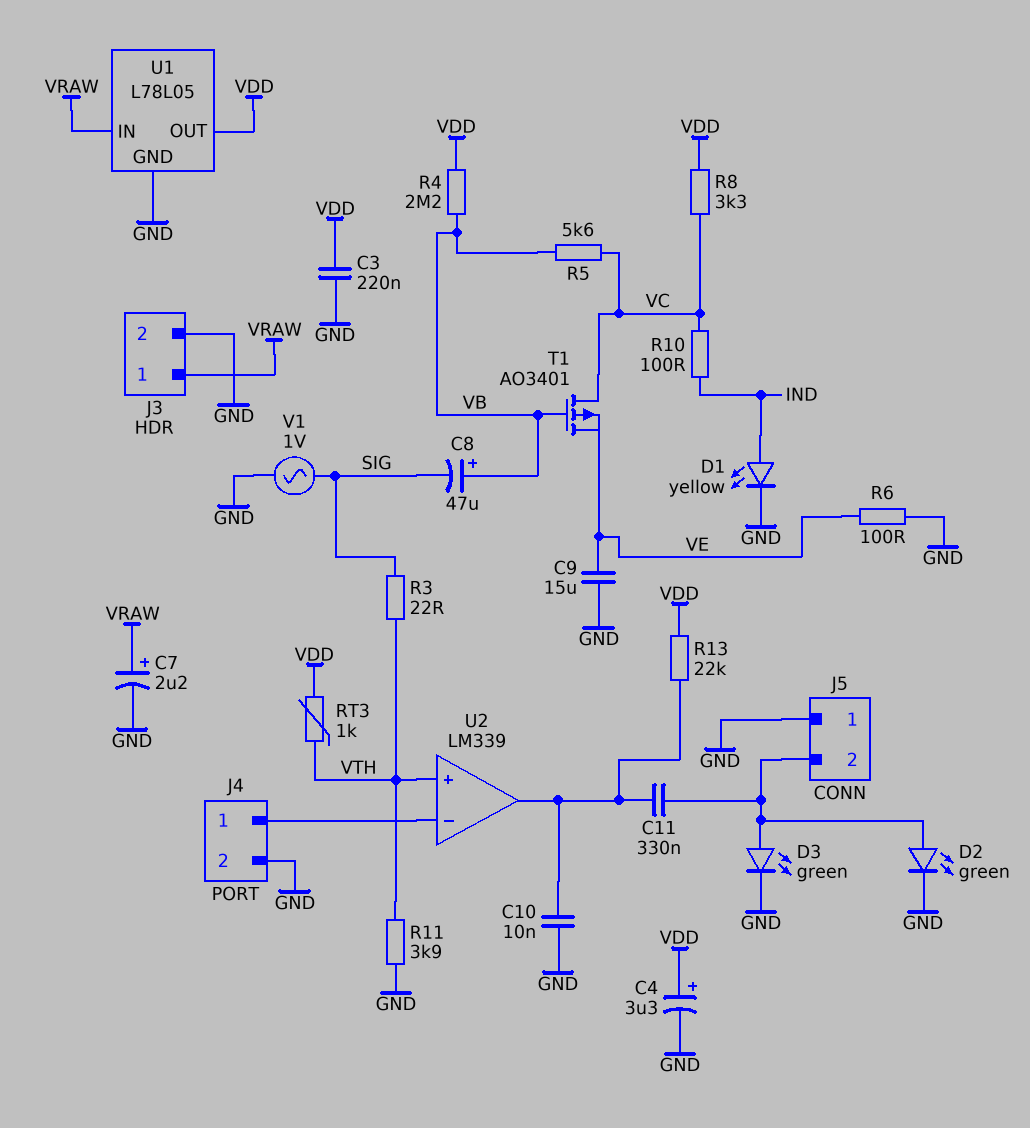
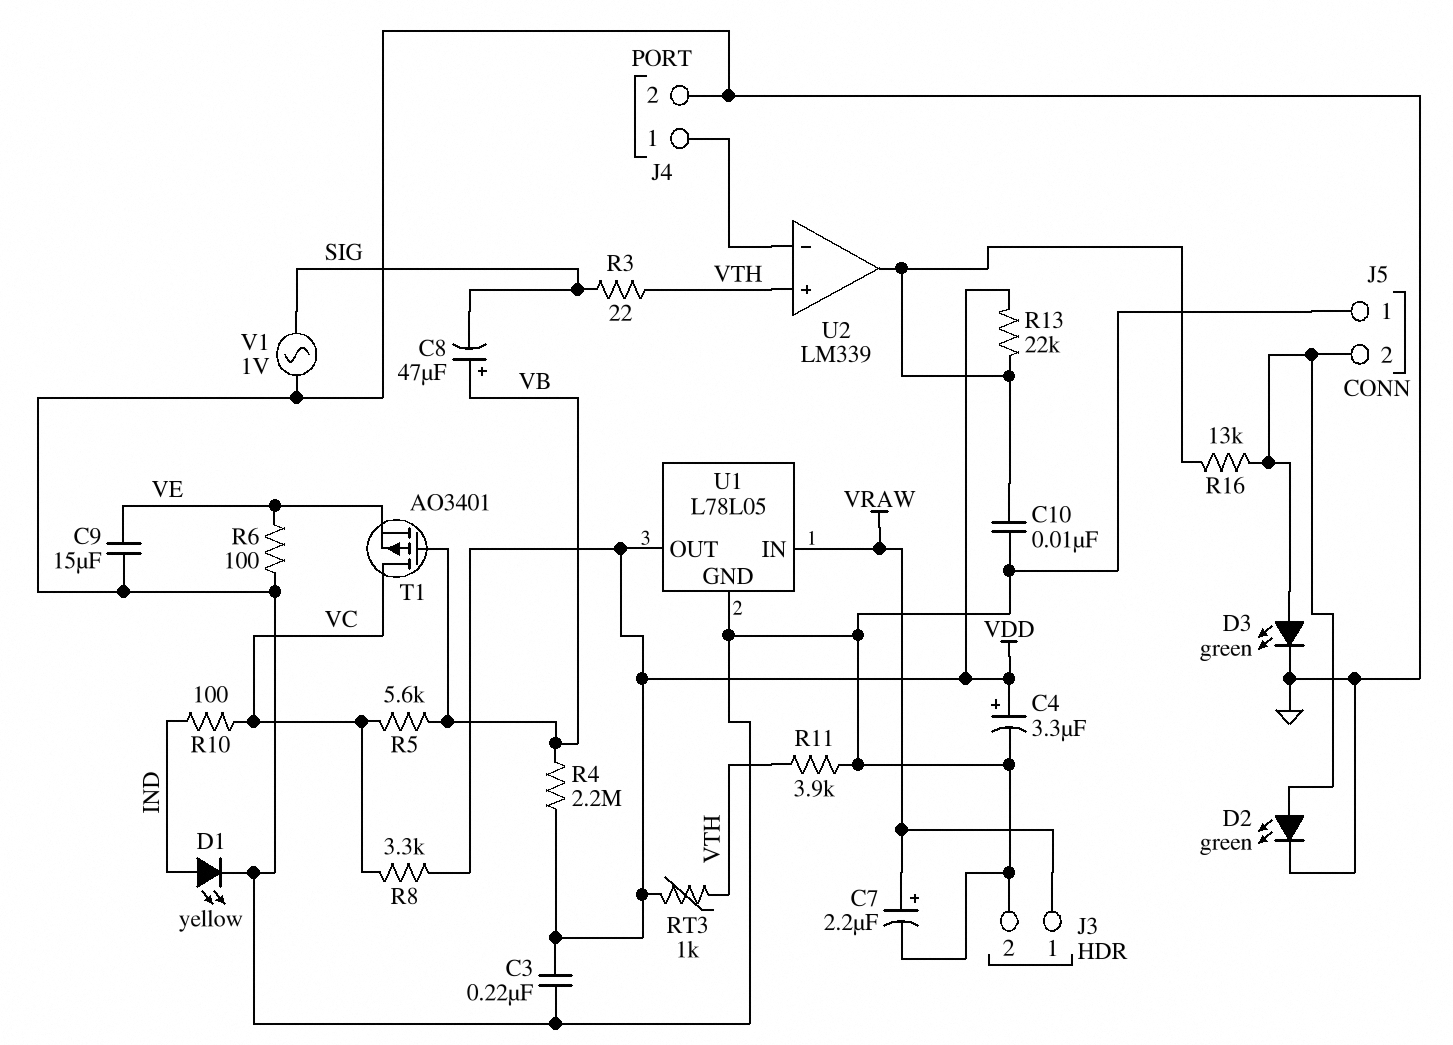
C11: 330nF (J5/2, U2/out) -> none
R16: none -> 13k (J5/2, U2/out)

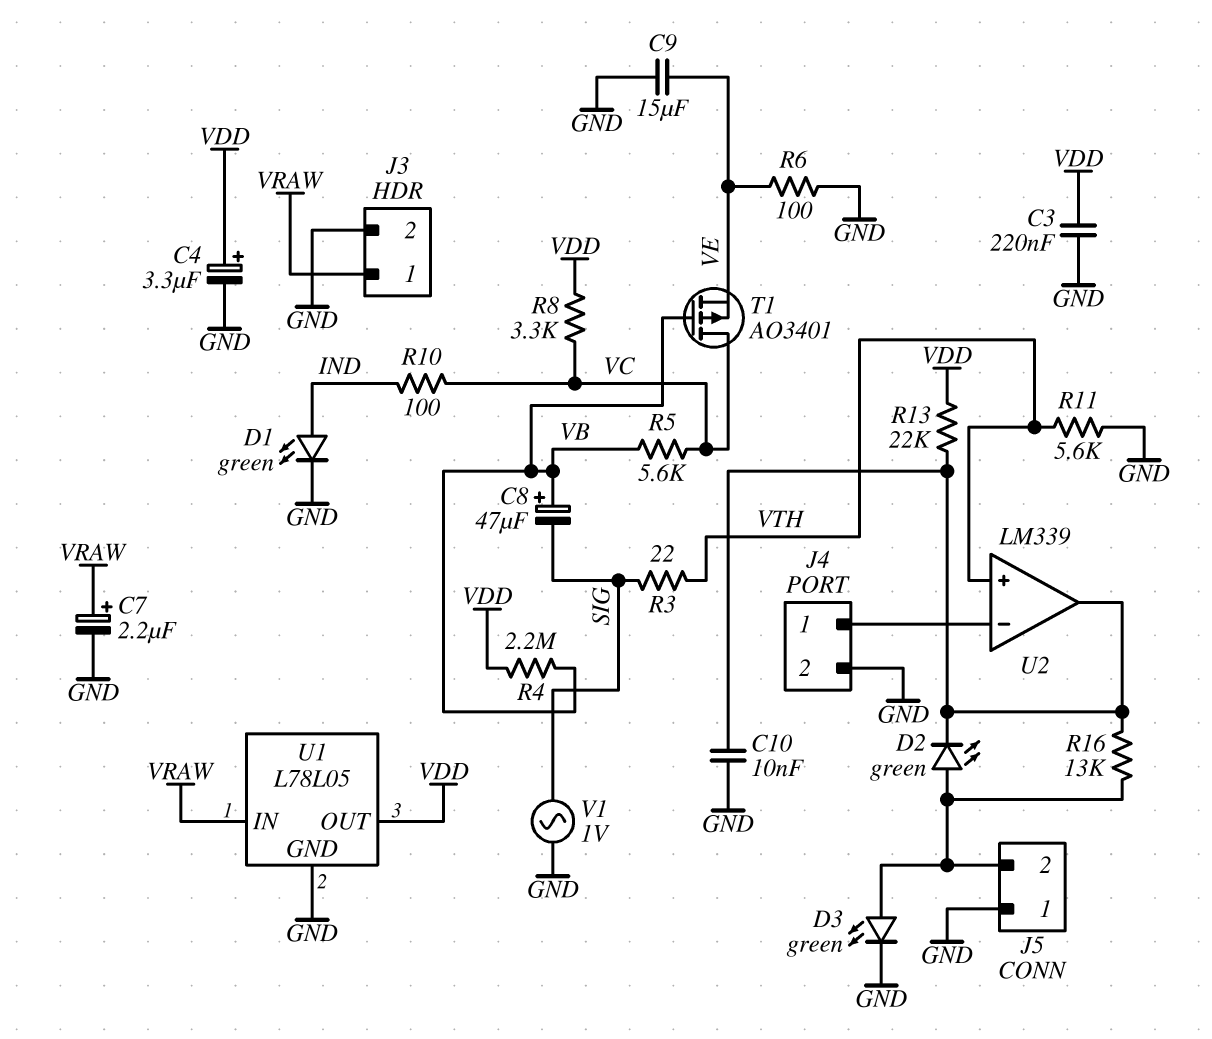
D1: LED yellow (A IND, K GND) -> LED green (A IND, K GND)
D2: LED green (A J5/2, K GND) -> LED green (A J5/2, K U2/out)
R11: 3.9k (GND, VTH) -> 5.6k (GND, VTH)
RT3: 1k (VDD, VTH) -> none

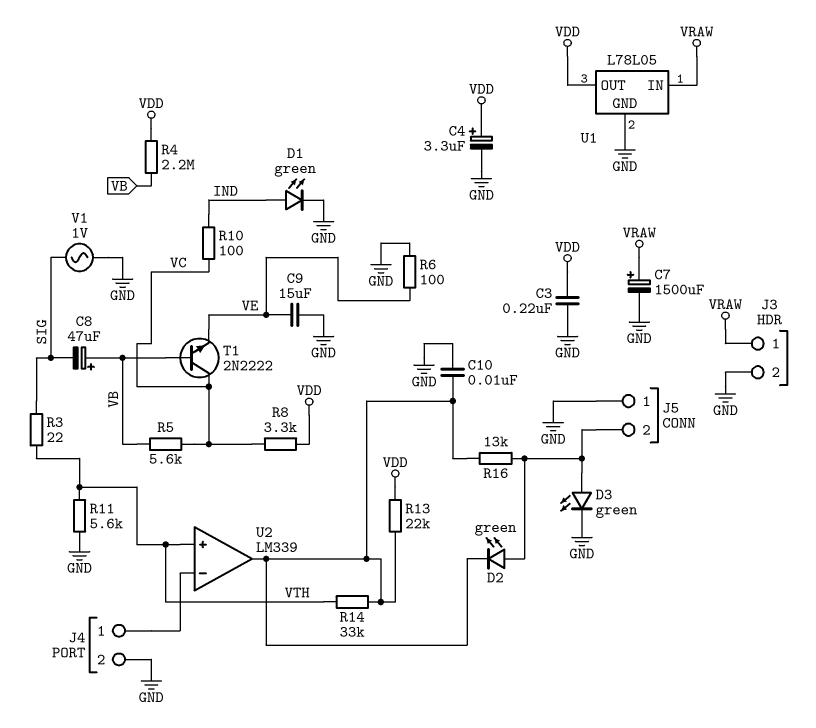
C7: 2.2uF (plus VRAW, minus GND) -> 1500uF (plus VRAW, minus GND)
R14: none -> 33k (U2/out, VTH)
T1: PMOS AO3401 (G VB, D VC, S VE) -> NPN 2N2222 (B VB, C VC, E VE)

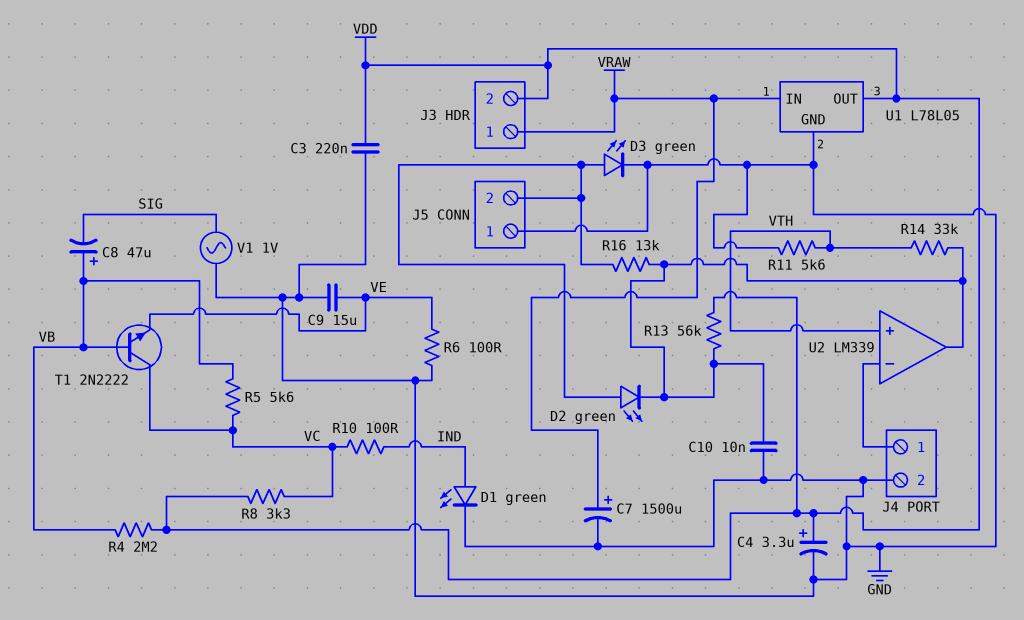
J3 pin 2: GND -> VDD
R3: 22 (SIG, VTH) -> none
R13: 22k (U2/out, VDD) -> 56k (U2/out, VDD)

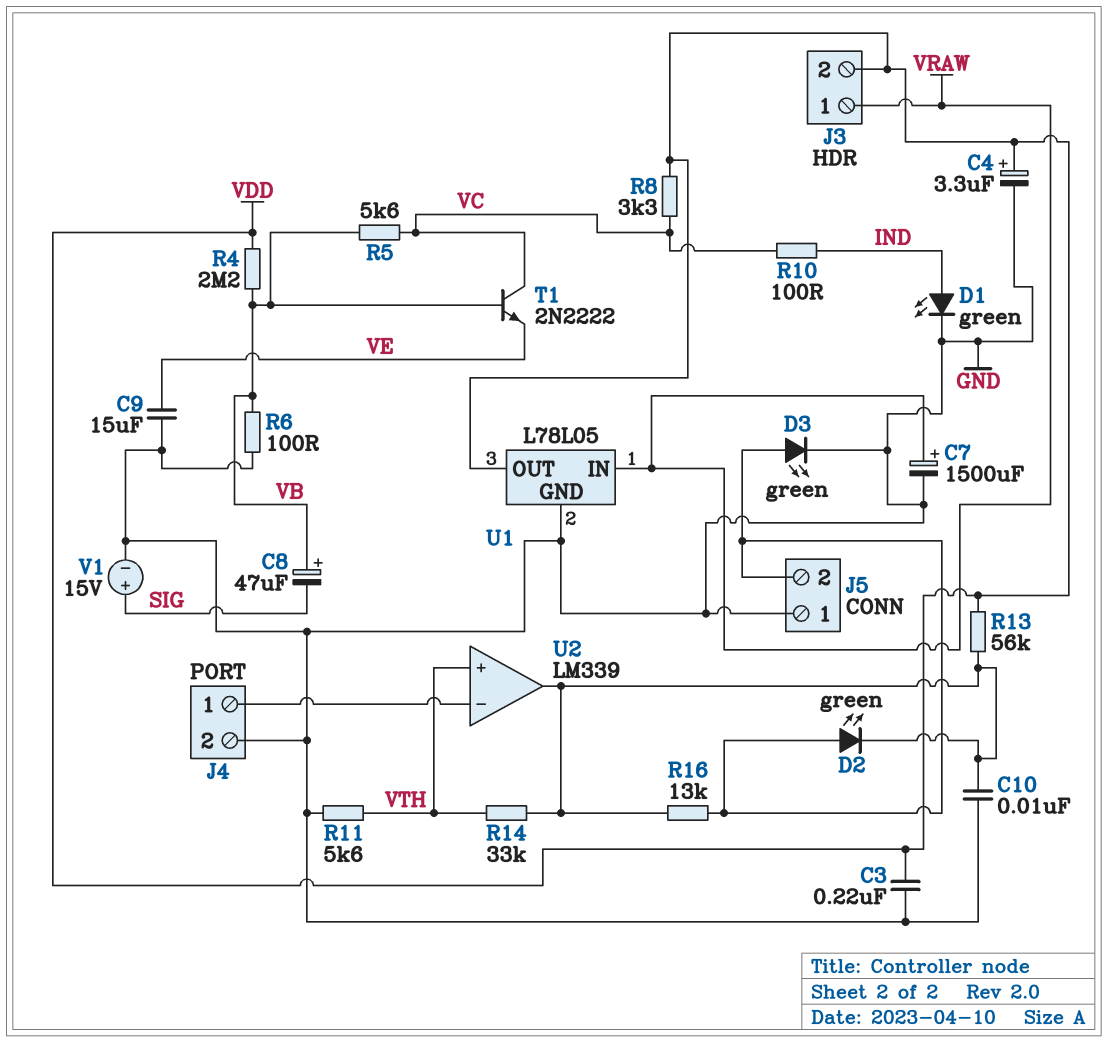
R6: 100 (GND, VE) -> 100 (GND, VB)
V1: AC 1V (GND, SIG) -> 15V (plus SIG, minus GND)

